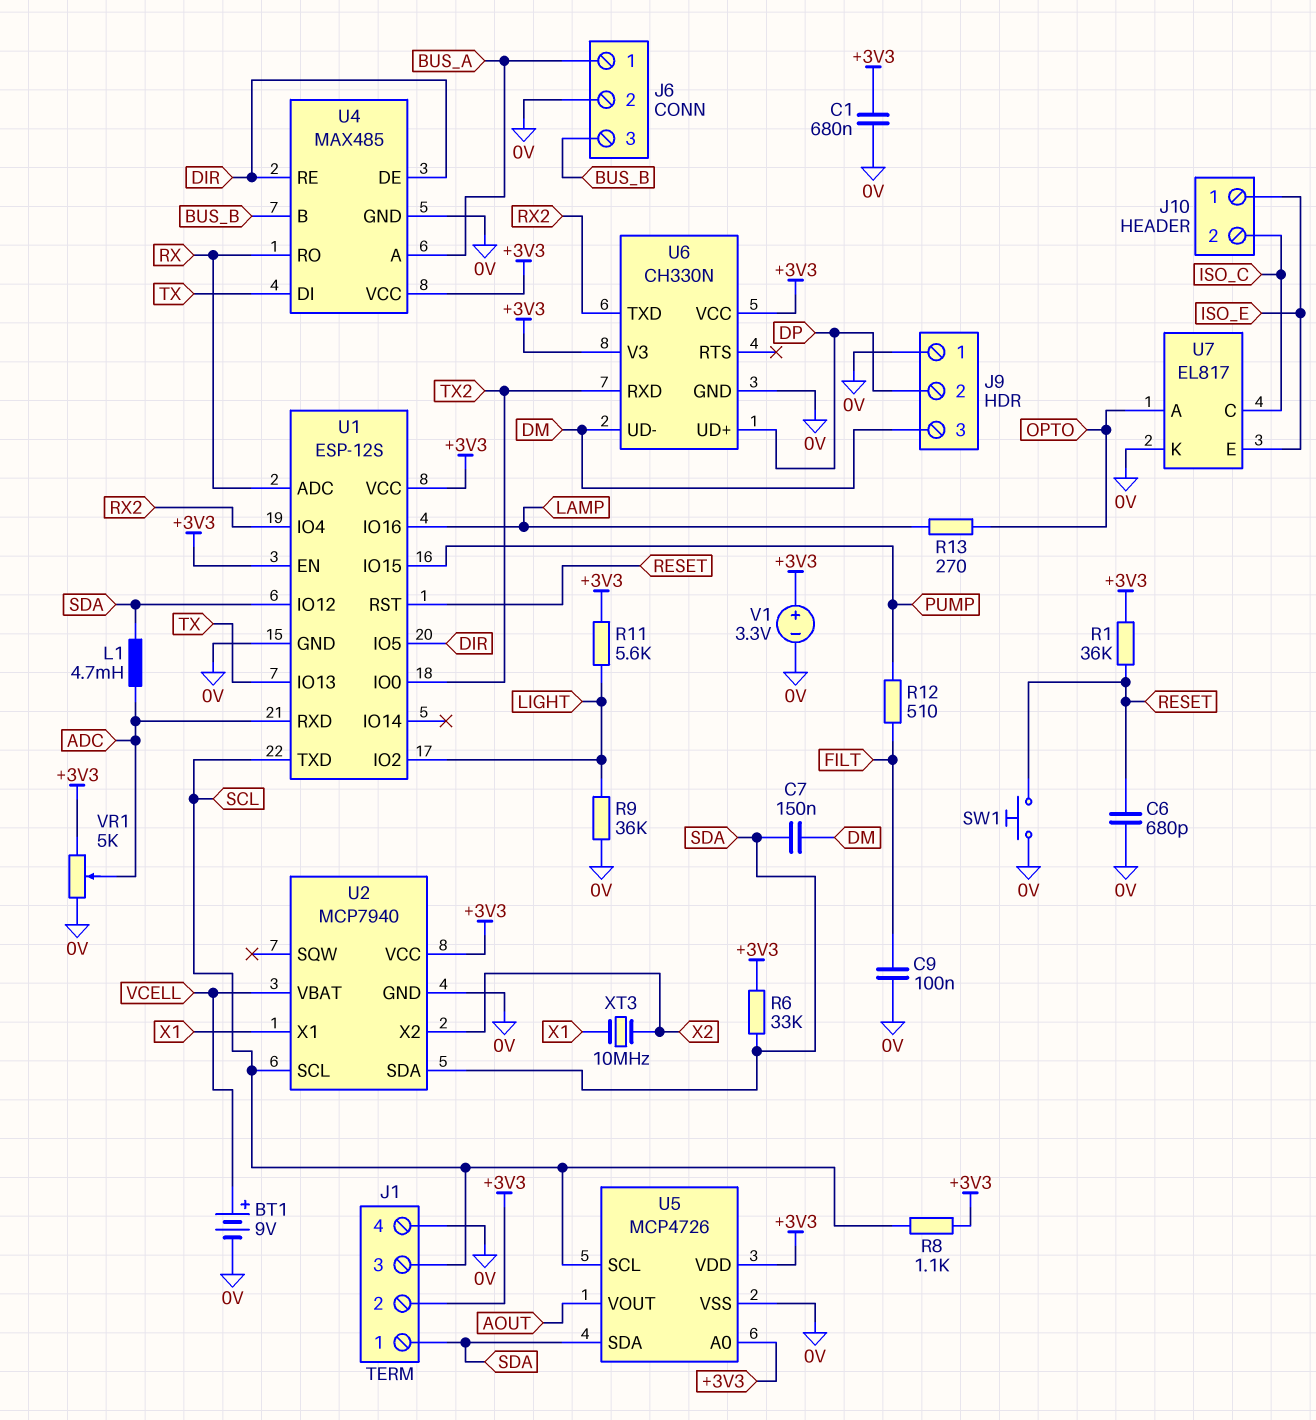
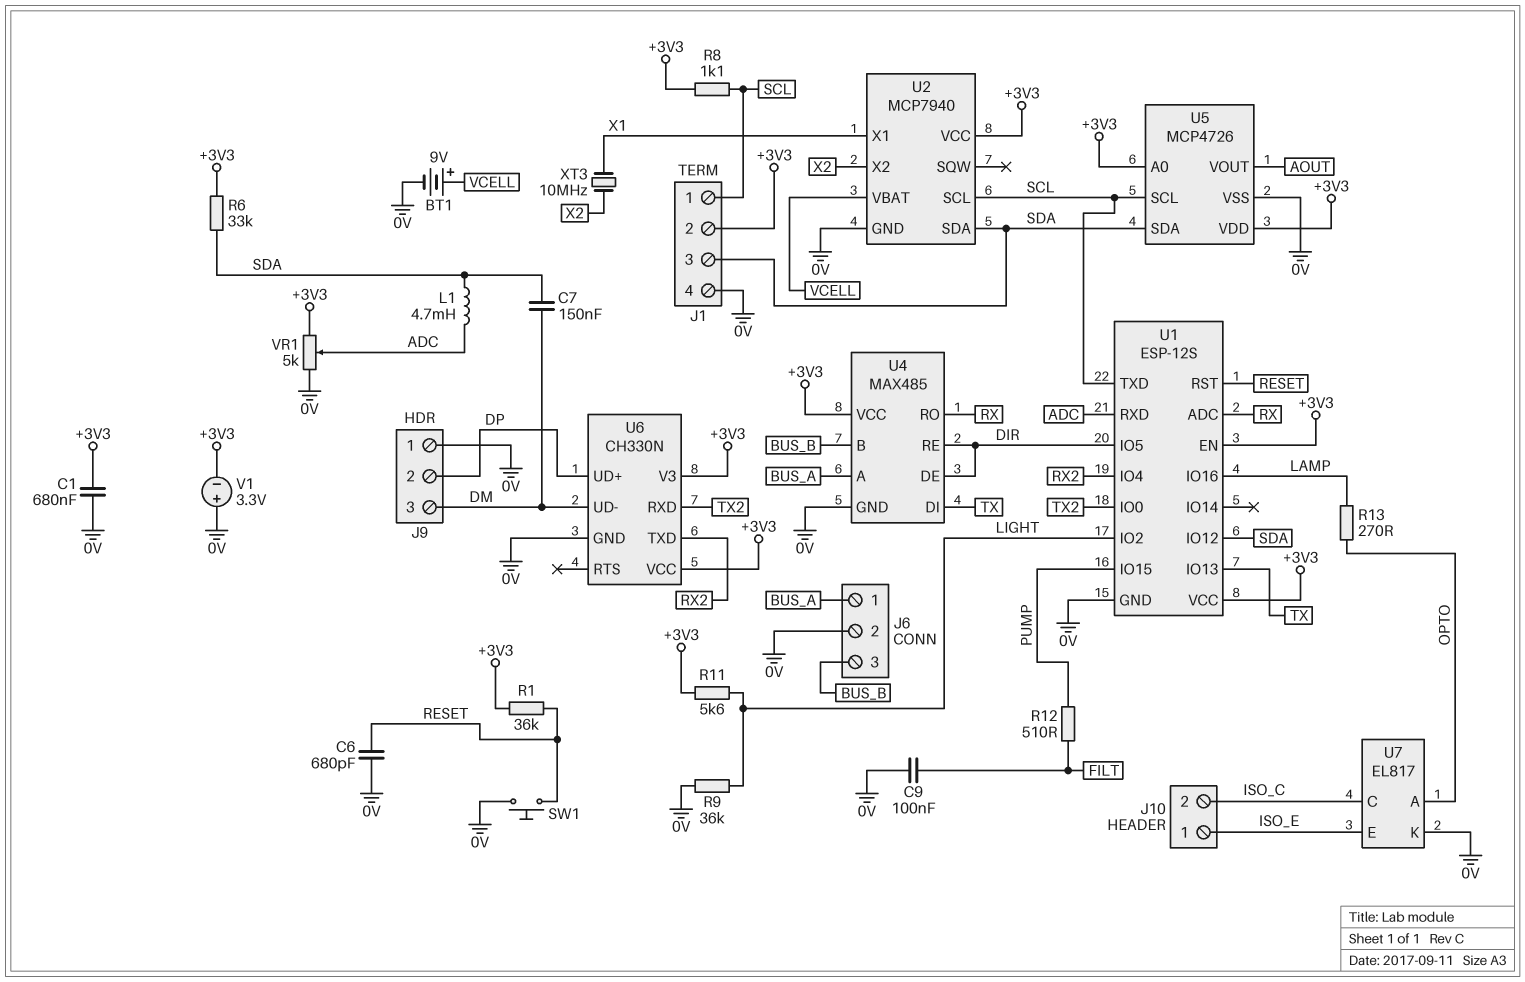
J1 pin 1: SDA -> SCL
J1 pin 3: SCL -> SDA
V1: 3.3V (plus +3V3, minus 0V) -> 3.3V (plus 0V, minus +3V3)

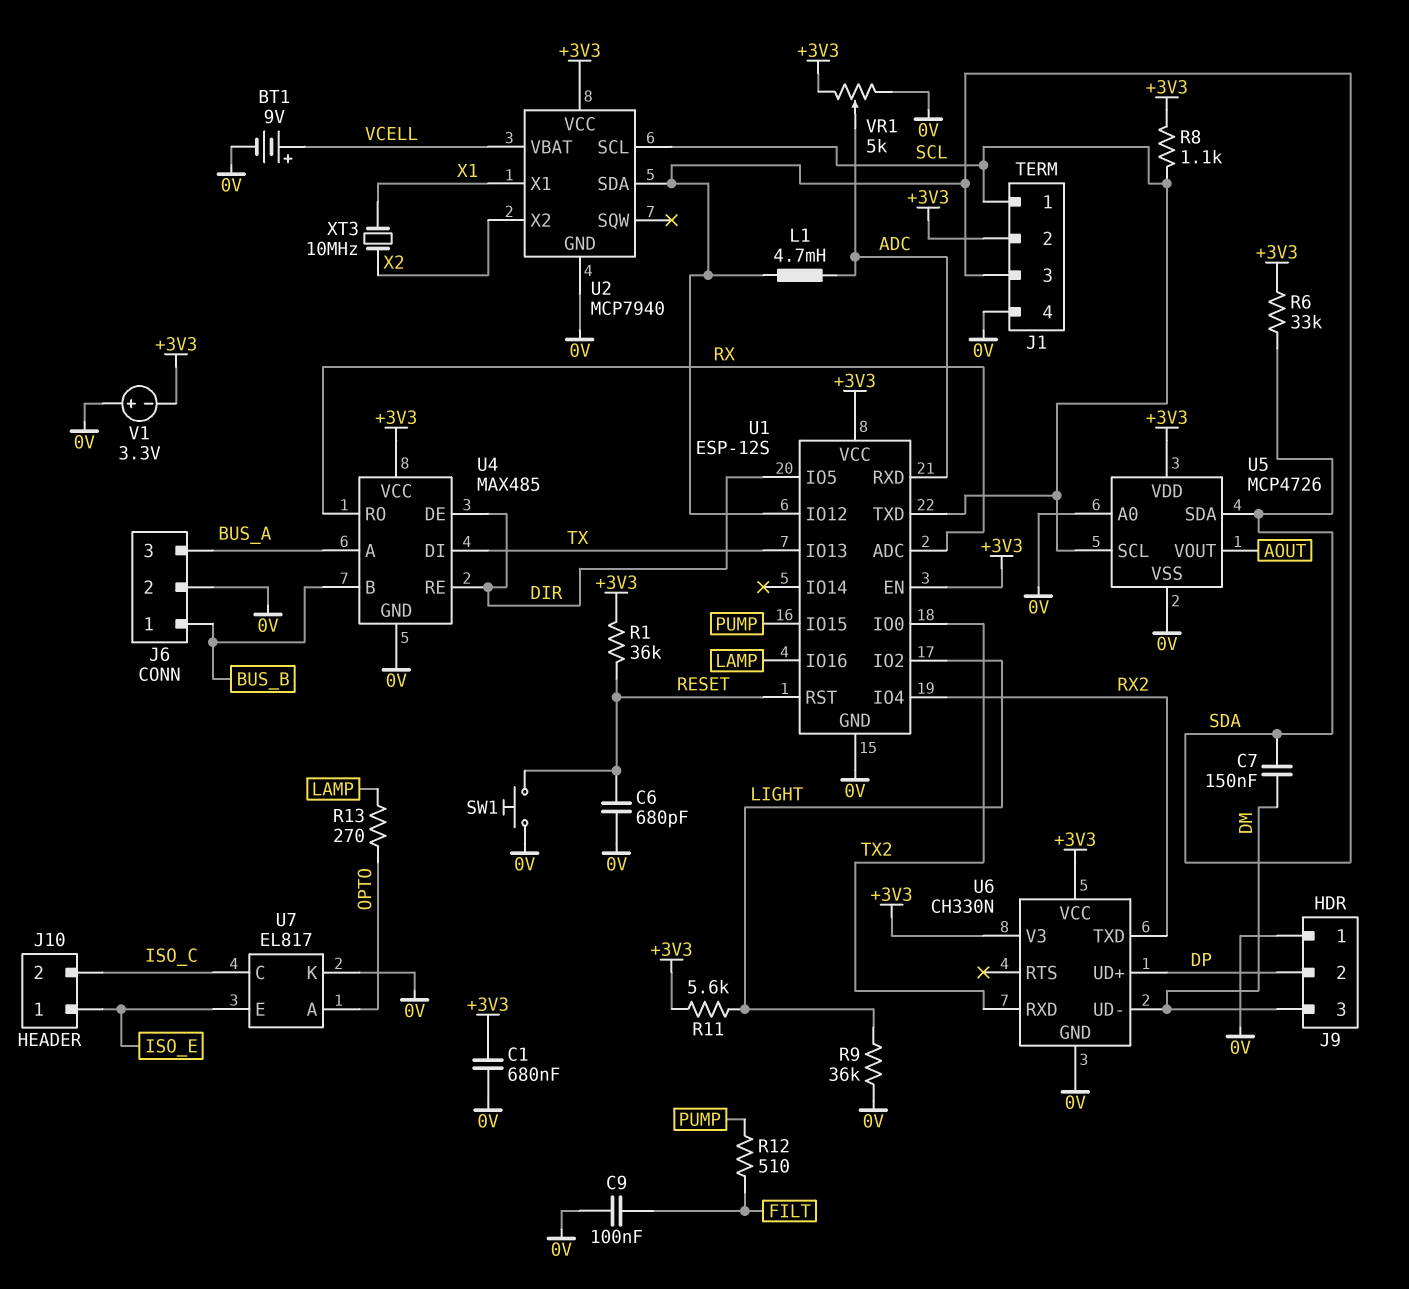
J6 pin 1: BUS_A -> BUS_B
J6 pin 3: BUS_B -> BUS_A
U5 pin A0: +3V3 -> 0V

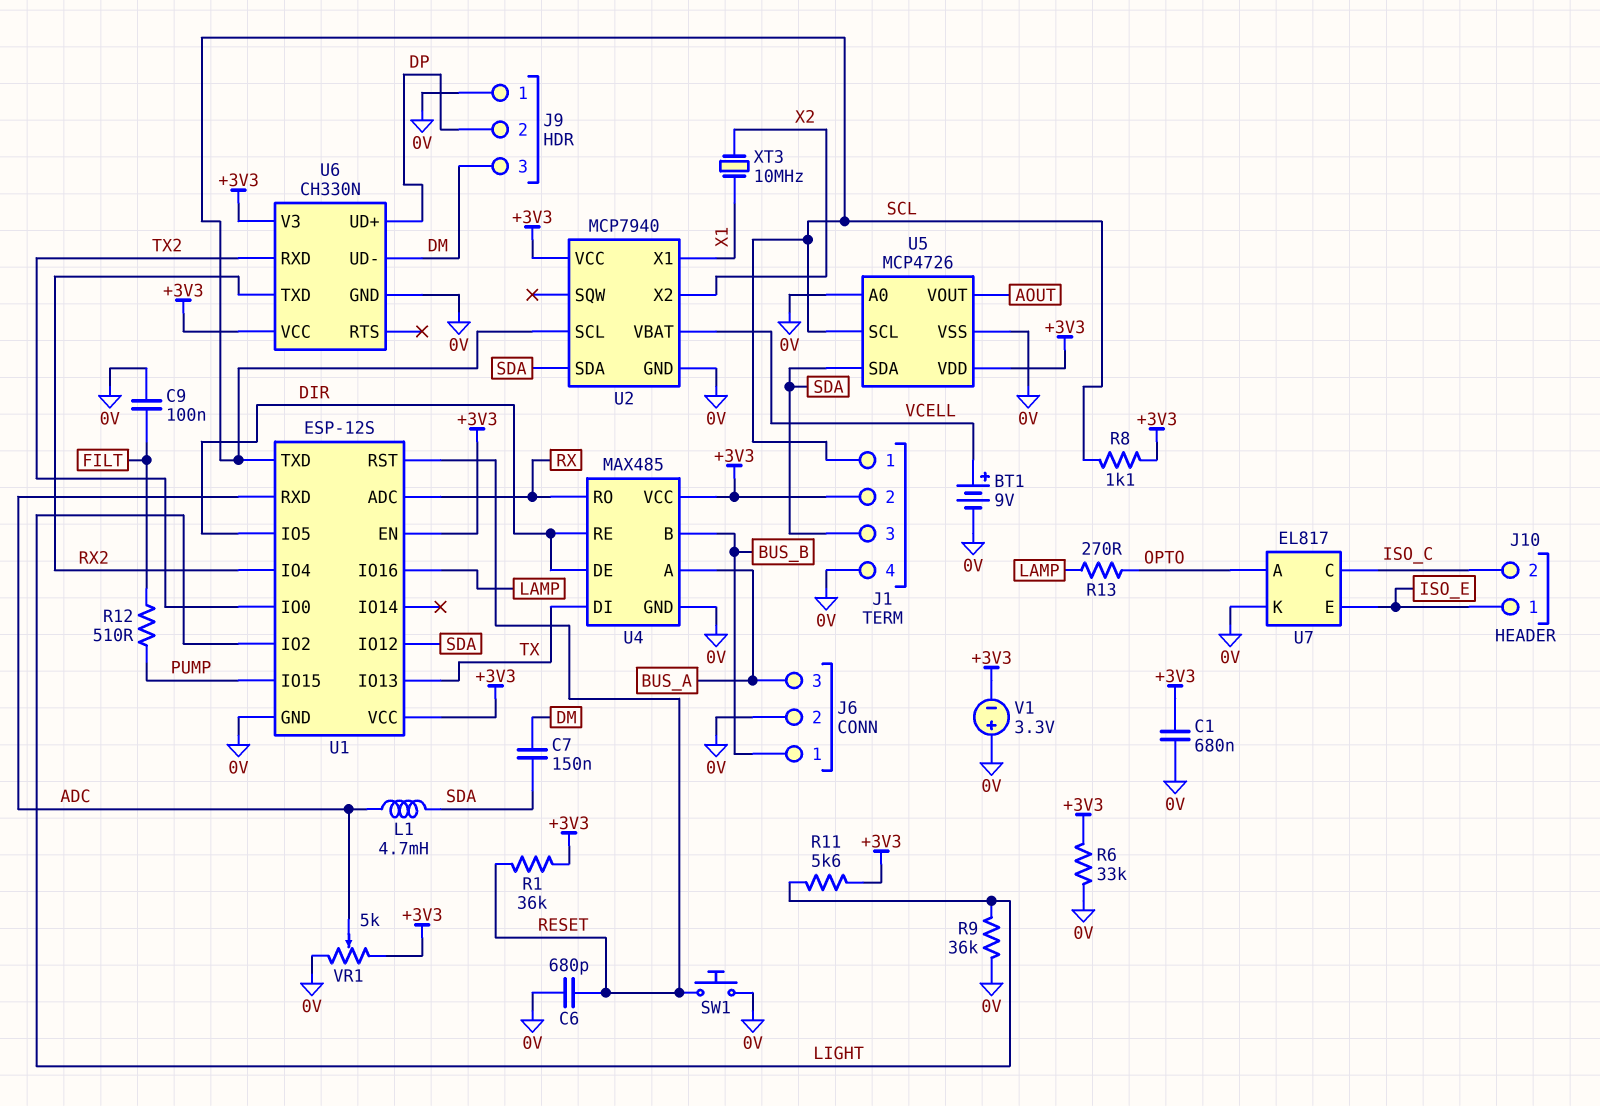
R6: 33k (+3V3, SDA) -> 33k (+3V3, 0V)

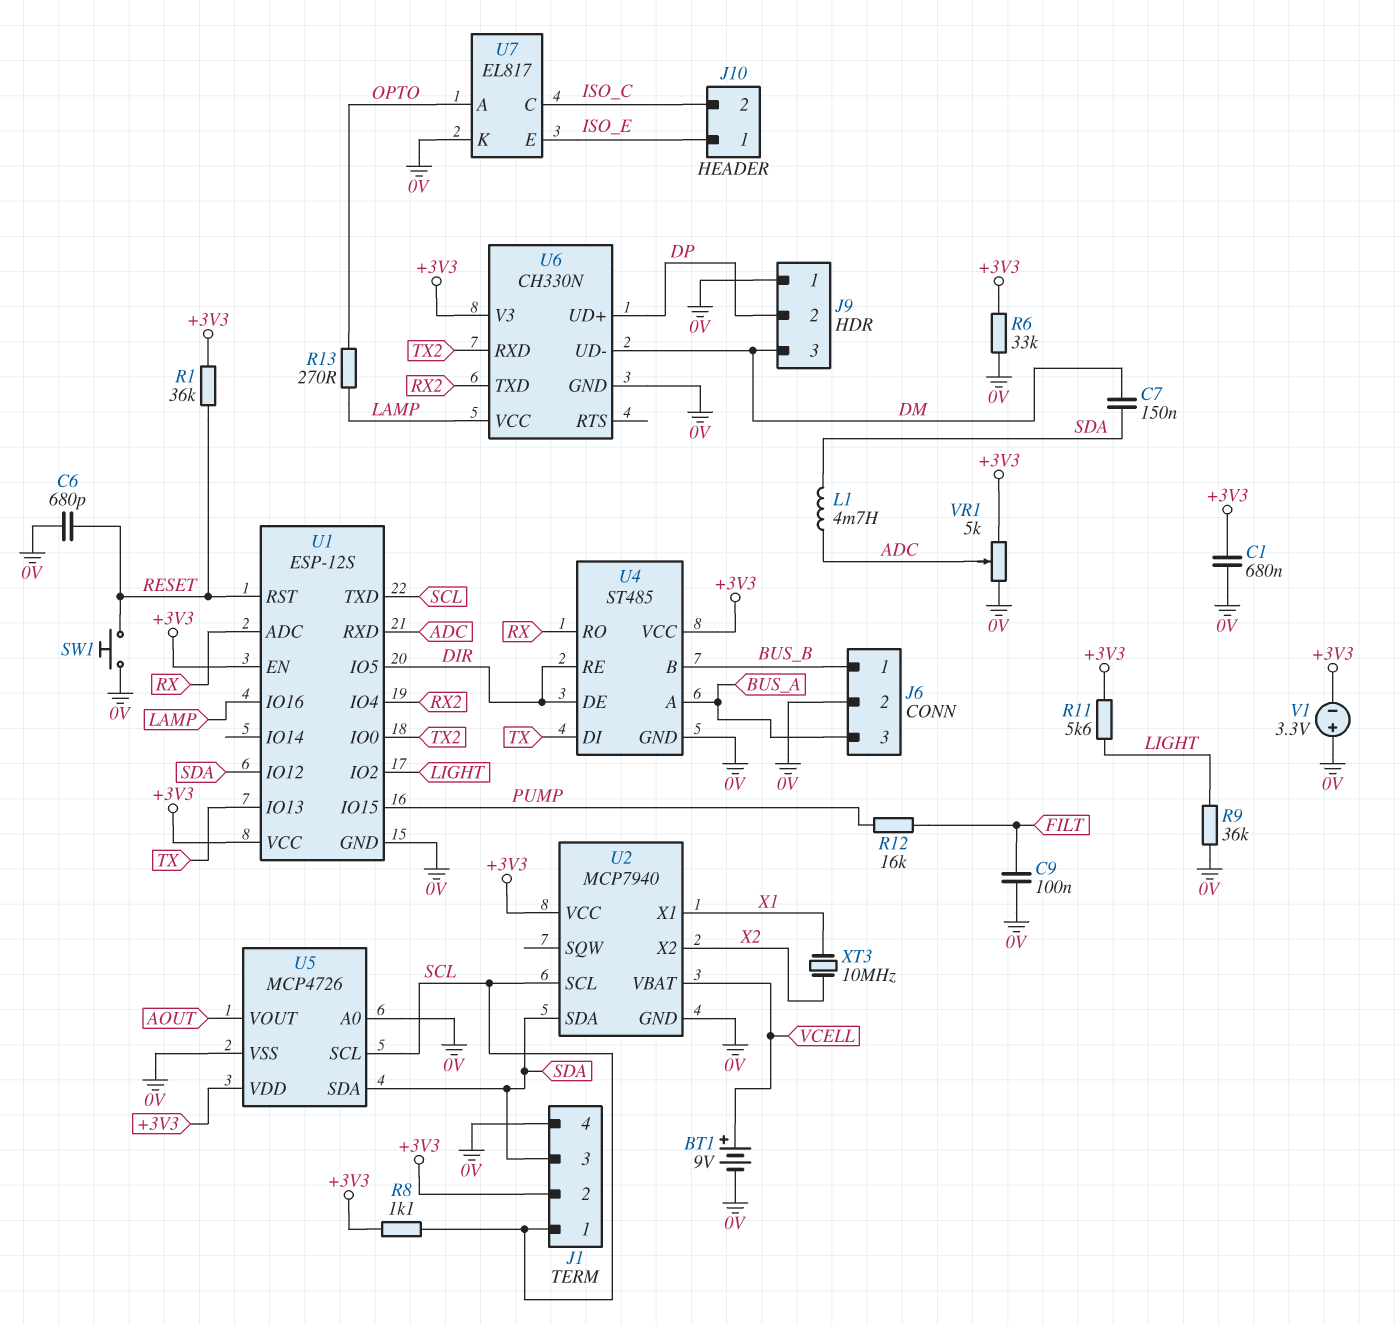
R12: 510 (FILT, PUMP) -> 16k (FILT, PUMP)
U4: MAX485 -> ST485
U6 pin VCC: +3V3 -> LAMP

